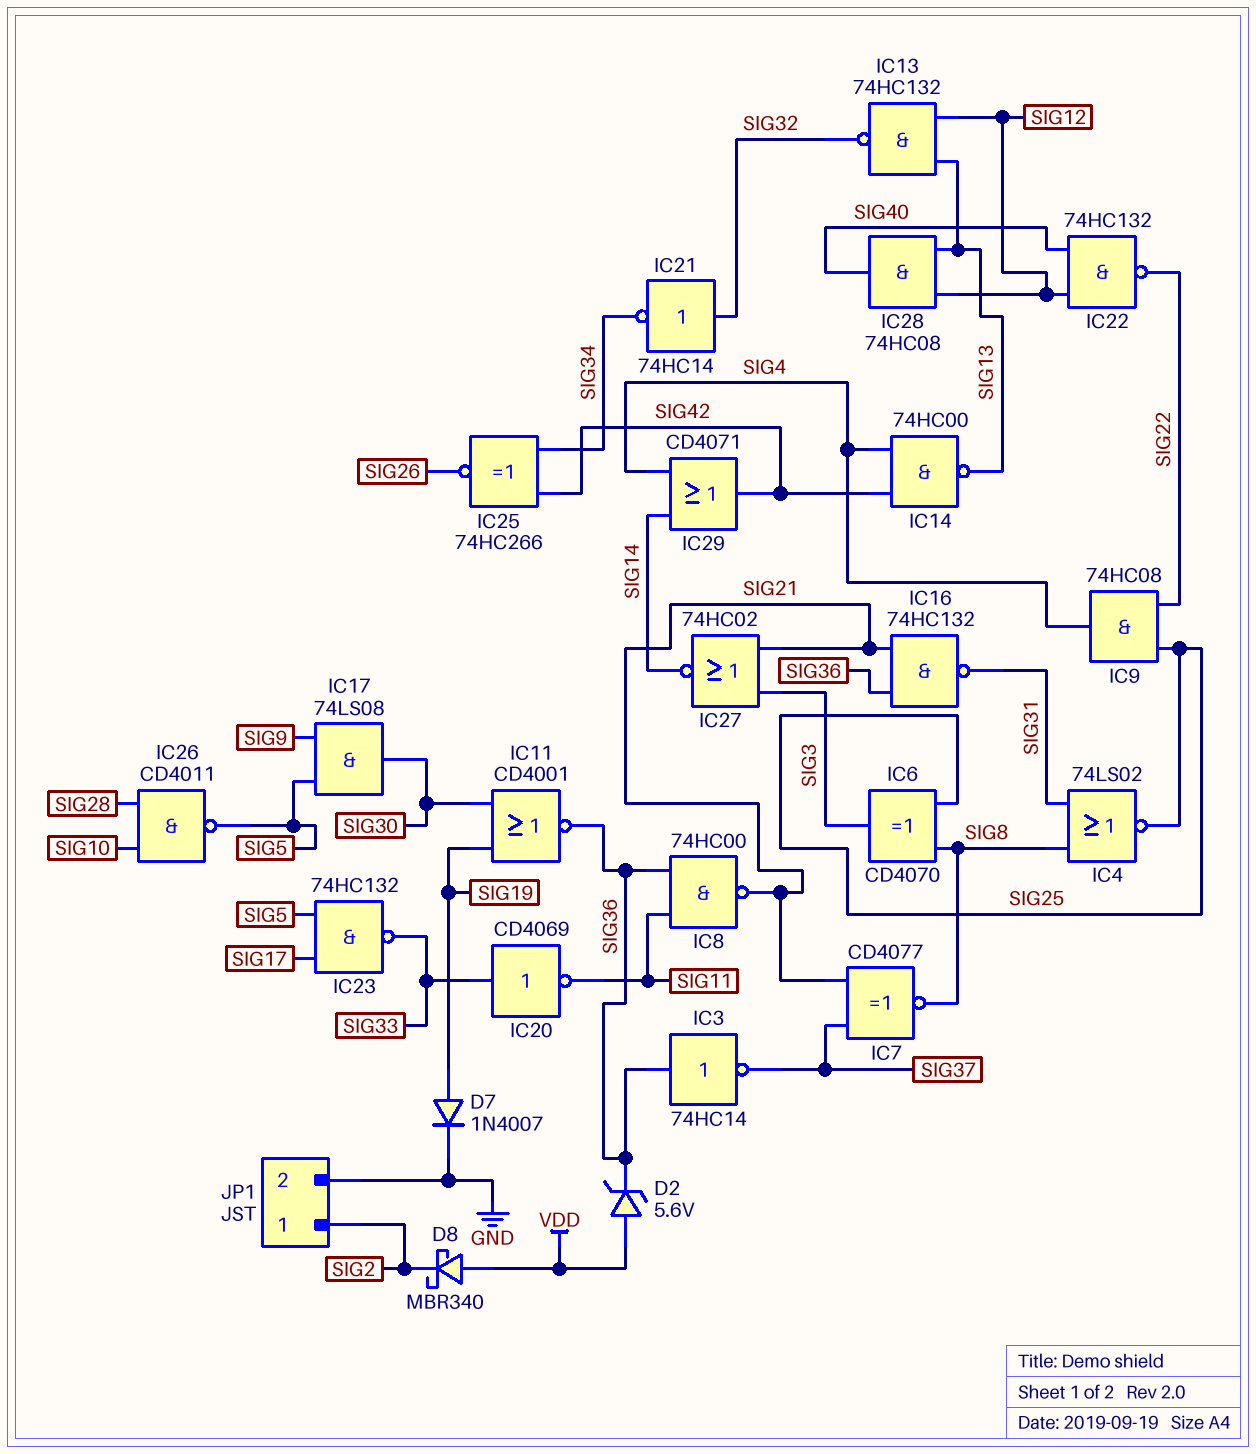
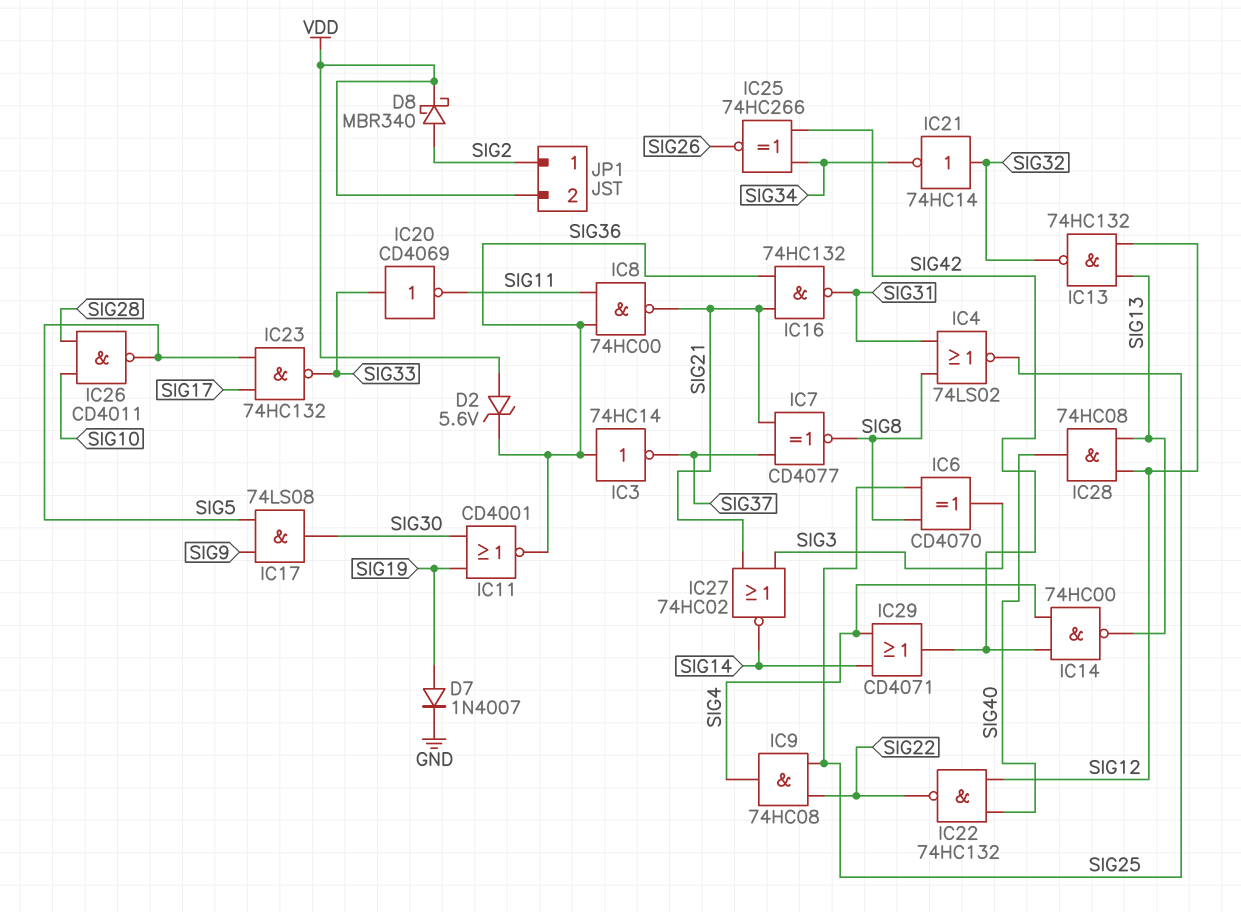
D8: schottky MBR340 (A VDD, K SIG2) -> schottky MBR340 (A SIG2, K VDD)
JP1 pin 2: GND -> VDD

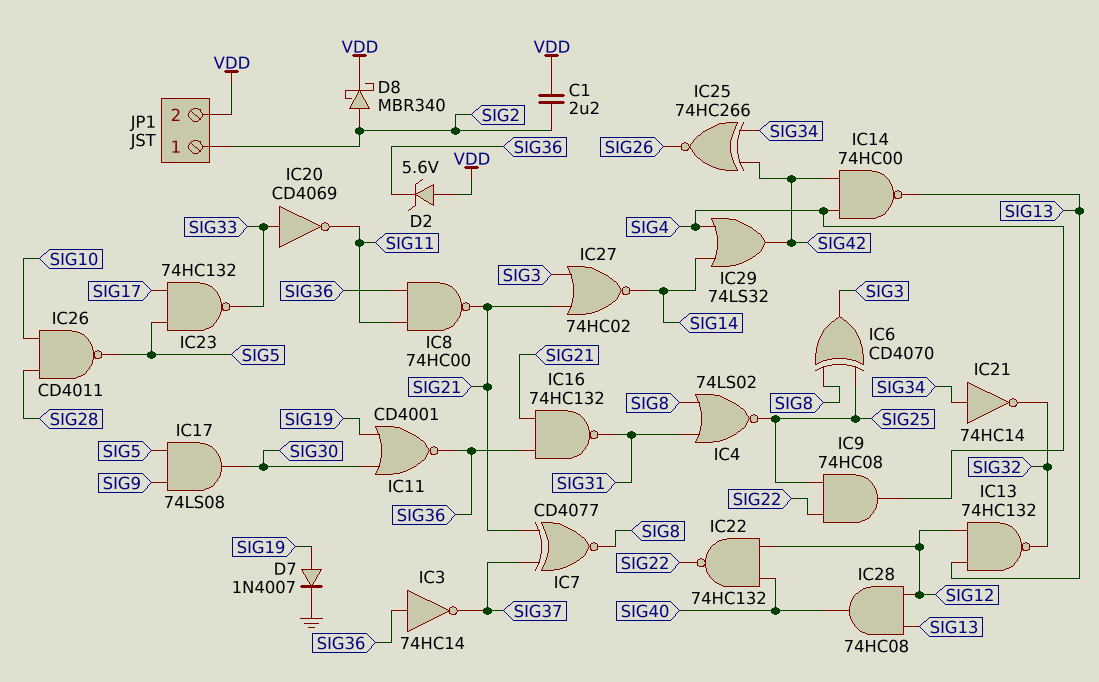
C1: none -> 2.2uF (SIG2, VDD)
IC21: NOT 74HC14 (in SIG32, out SIG34) -> NOT 74HC14 (in SIG34, out SIG32)
IC29: OR CD4071 (in SIG4, in SIG14, out SIG42) -> OR 74LS32 (in SIG4, in SIG14, out SIG42)

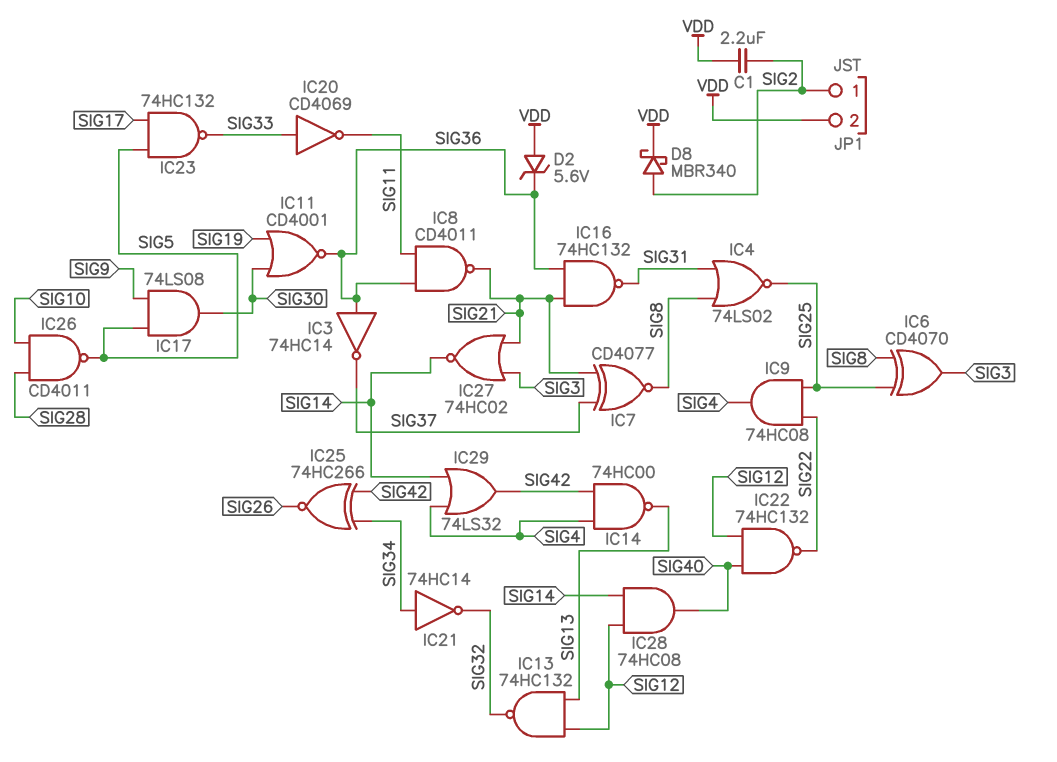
D7: diode 1N4007 (A SIG19, K GND) -> none
IC8: NAND 74HC00 (in SIG11, in SIG36, out SIG21) -> NAND CD4011 (in SIG11, in SIG36, out SIG21)
IC28: AND 74HC08 (in SIG12, in SIG13, out SIG40) -> AND 74HC08 (in SIG12, in SIG14, out SIG40)

